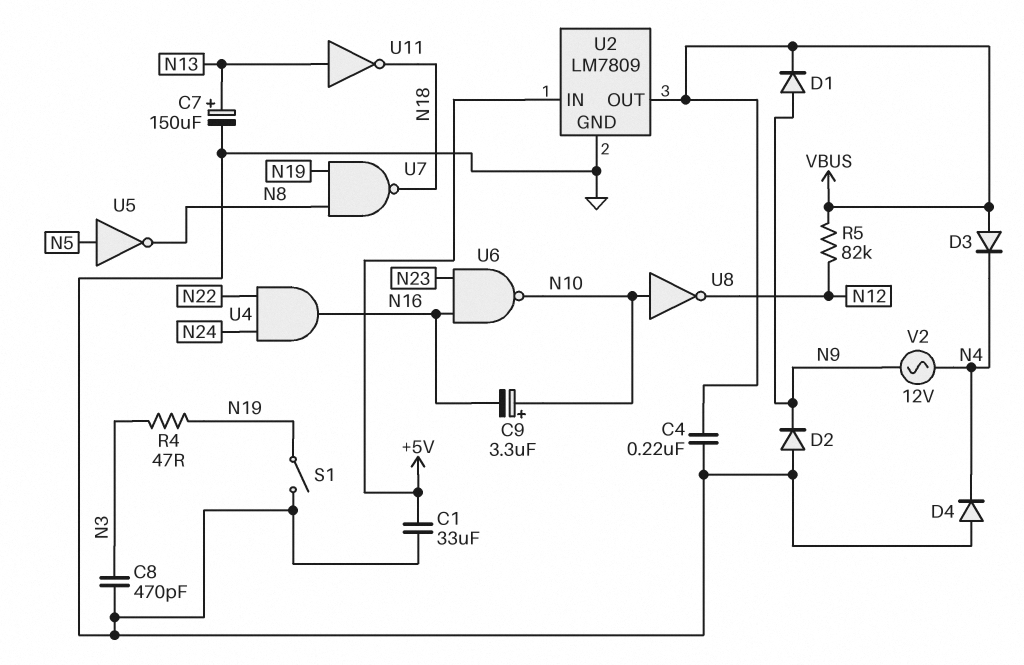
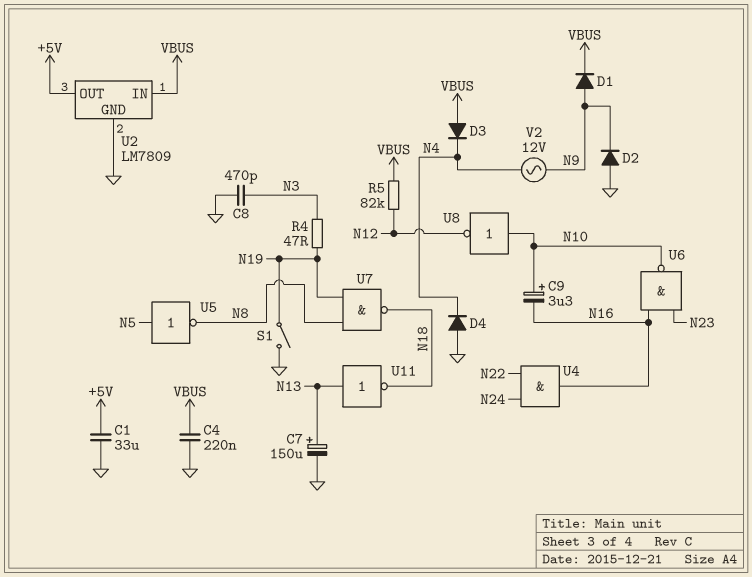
U2 pin IN: +5V -> VBUS
U2 pin OUT: VBUS -> +5V

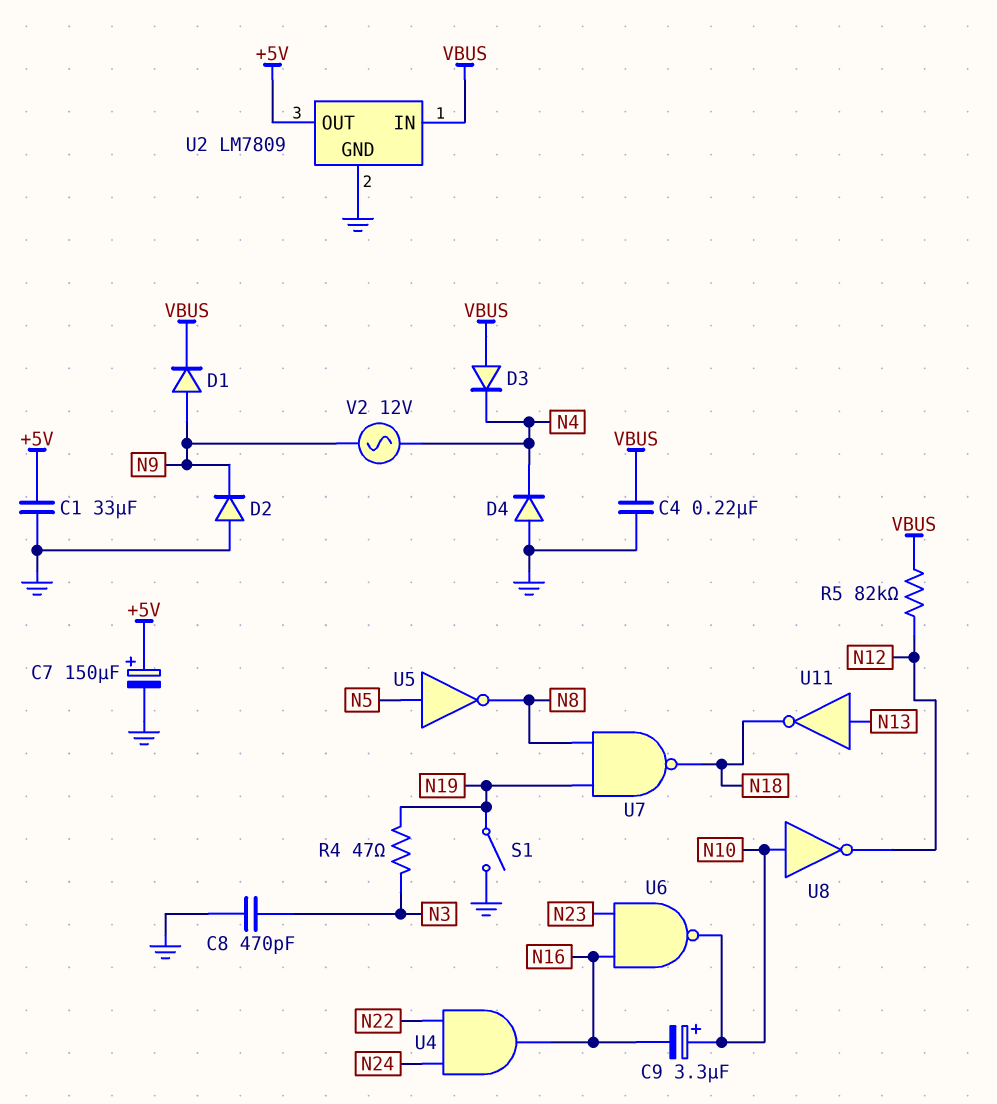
C7: 150uF (plus N13, minus GND) -> 150uF (plus +5V, minus GND)

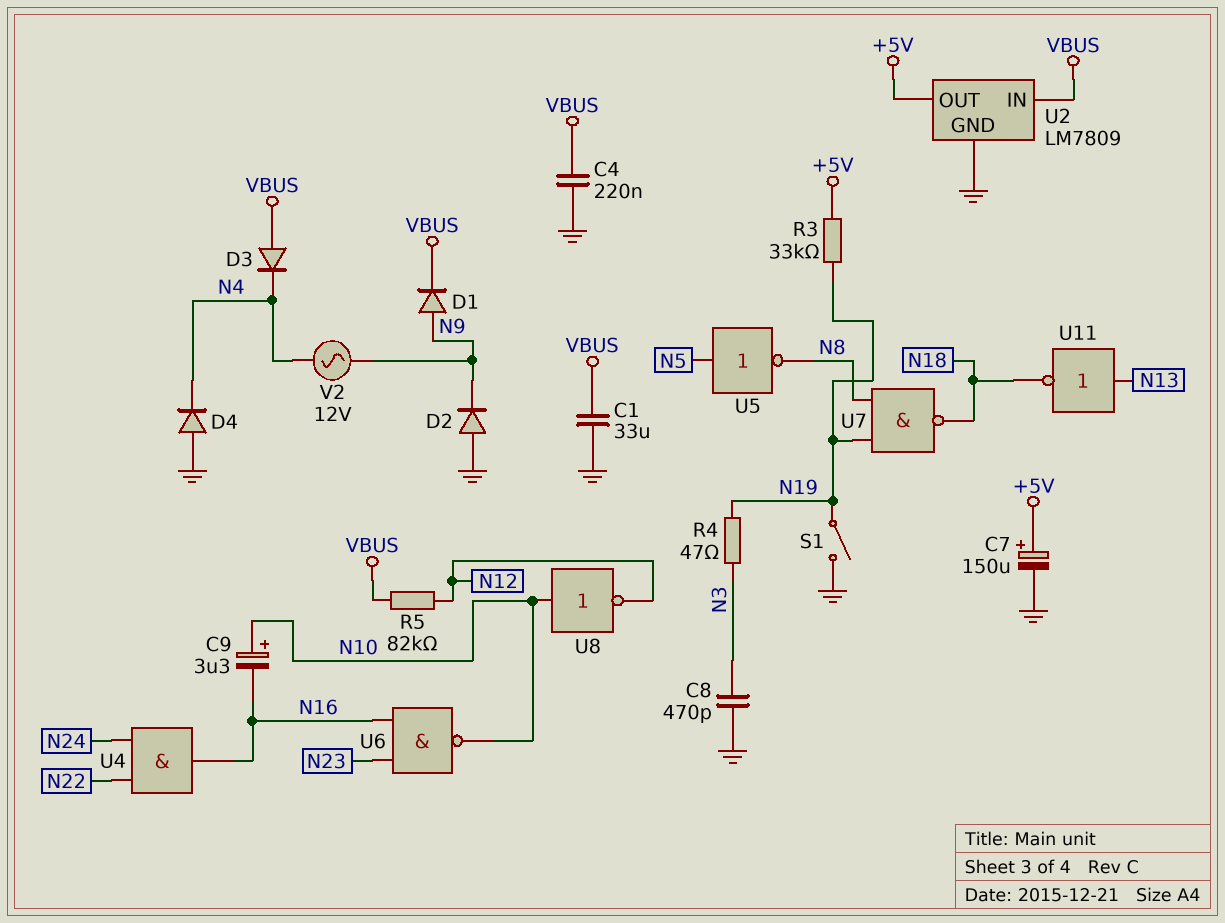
C1: 33uF (+5V, GND) -> 33uF (GND, VBUS)
R3: none -> 33k (+5V, N19)

